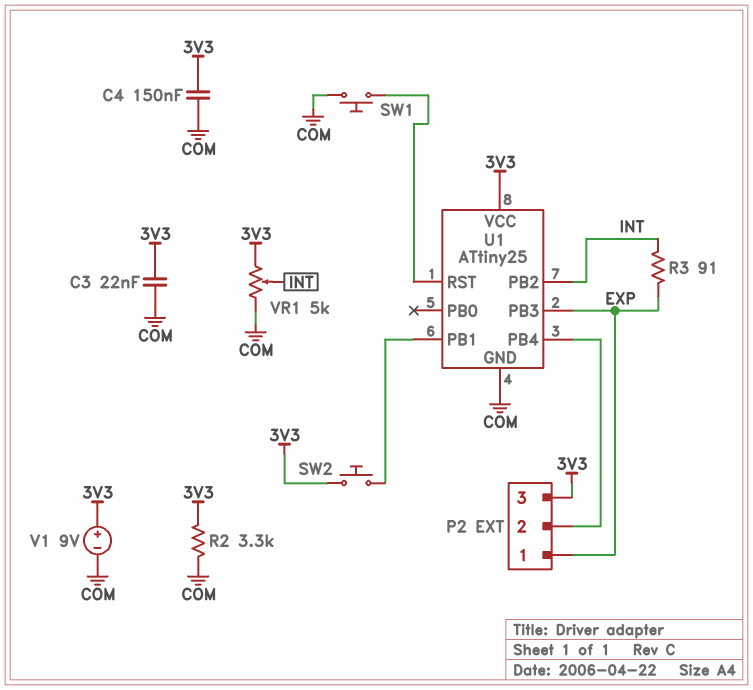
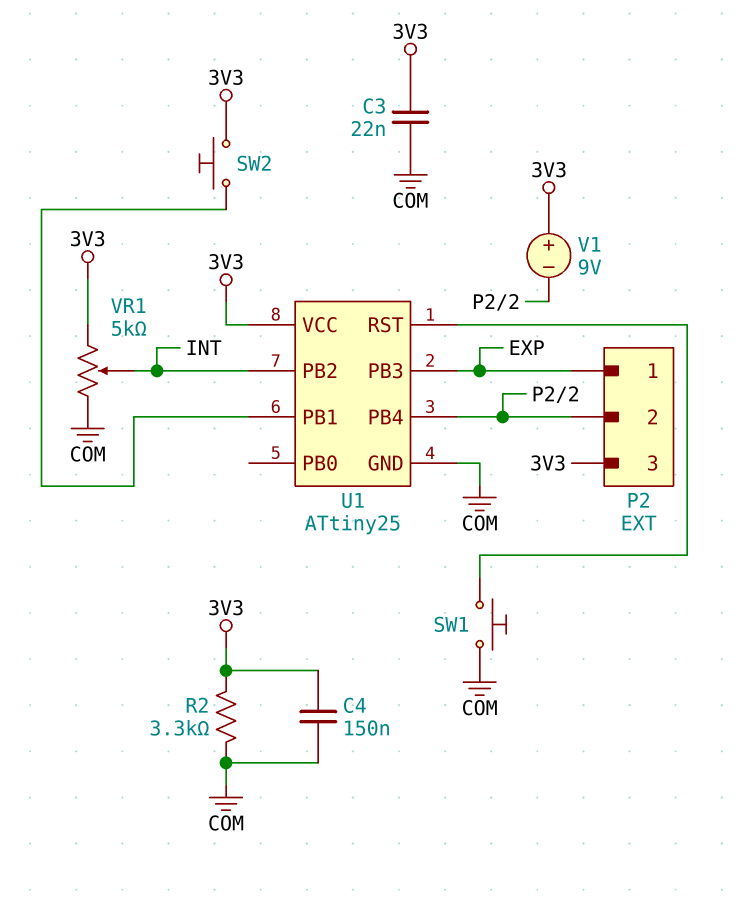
R3: 91 (EXP, INT) -> none
V1: 9V (plus 3V3, minus COM) -> 9V (plus 3V3, minus P2/2)

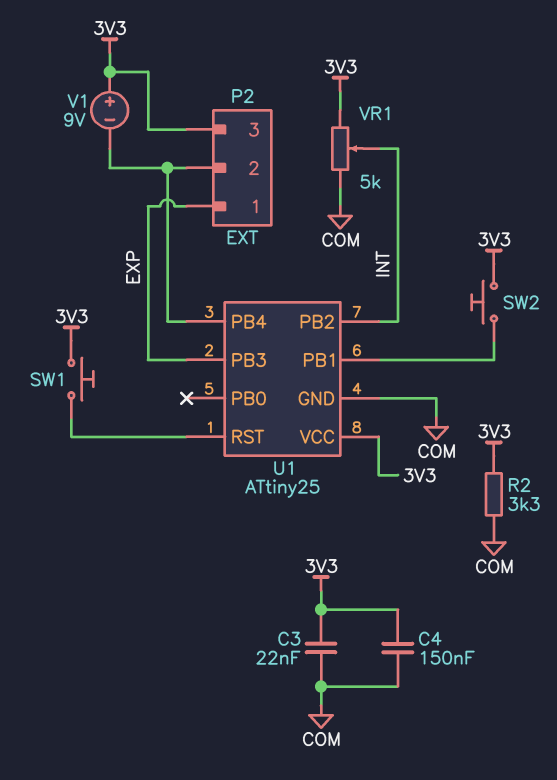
SW1: button (COM, U1/RST) -> button (3V3, U1/RST)

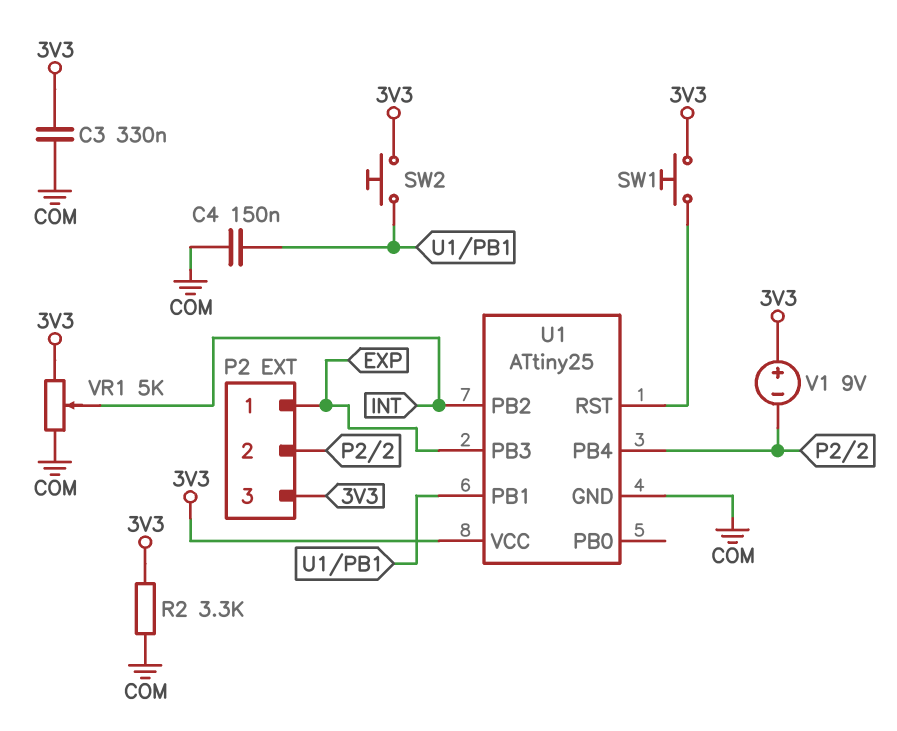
C3: 22nF (3V3, COM) -> 330nF (3V3, COM)
C4: 150nF (3V3, COM) -> 150nF (COM, U1/PB1)

